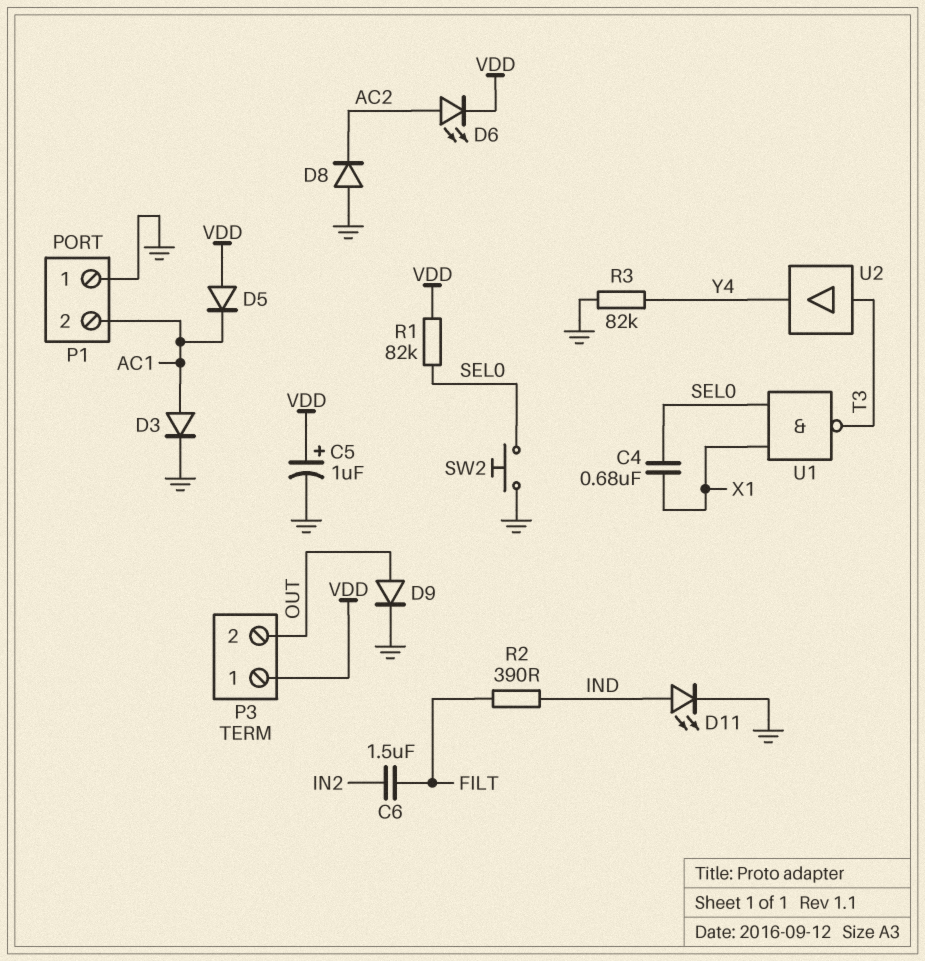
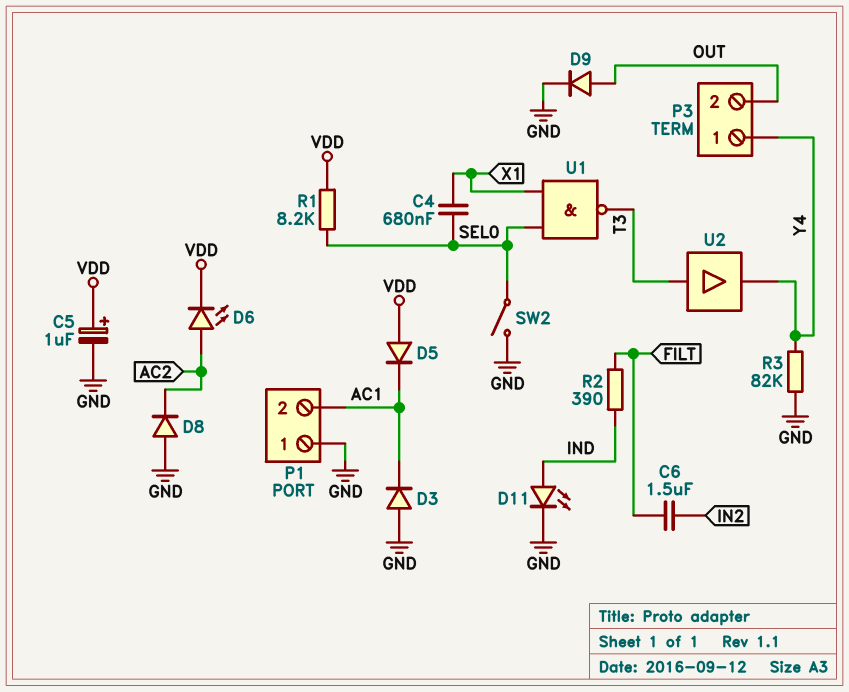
D3: diode (A AC1, K GND) -> diode (A GND, K AC1)
P3 pin 1: VDD -> Y4
R1: 82k (SEL0, VDD) -> 8.2k (SEL0, VDD)
SW2: button (GND, SEL0) -> switch (GND, SEL0)

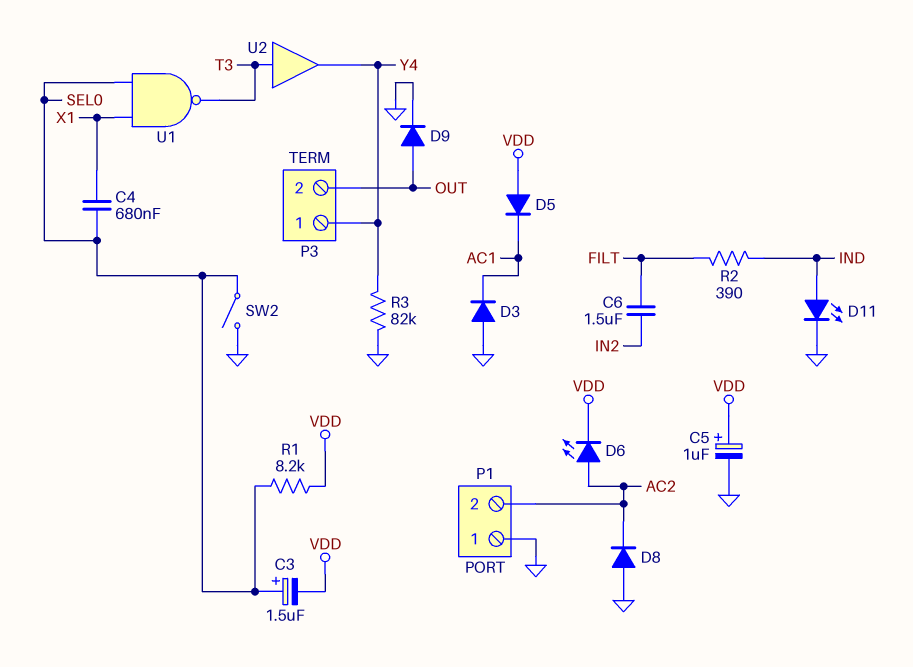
C3: none -> 1.5uF (plus SEL0, minus VDD)
P1 pin 2: AC1 -> AC2

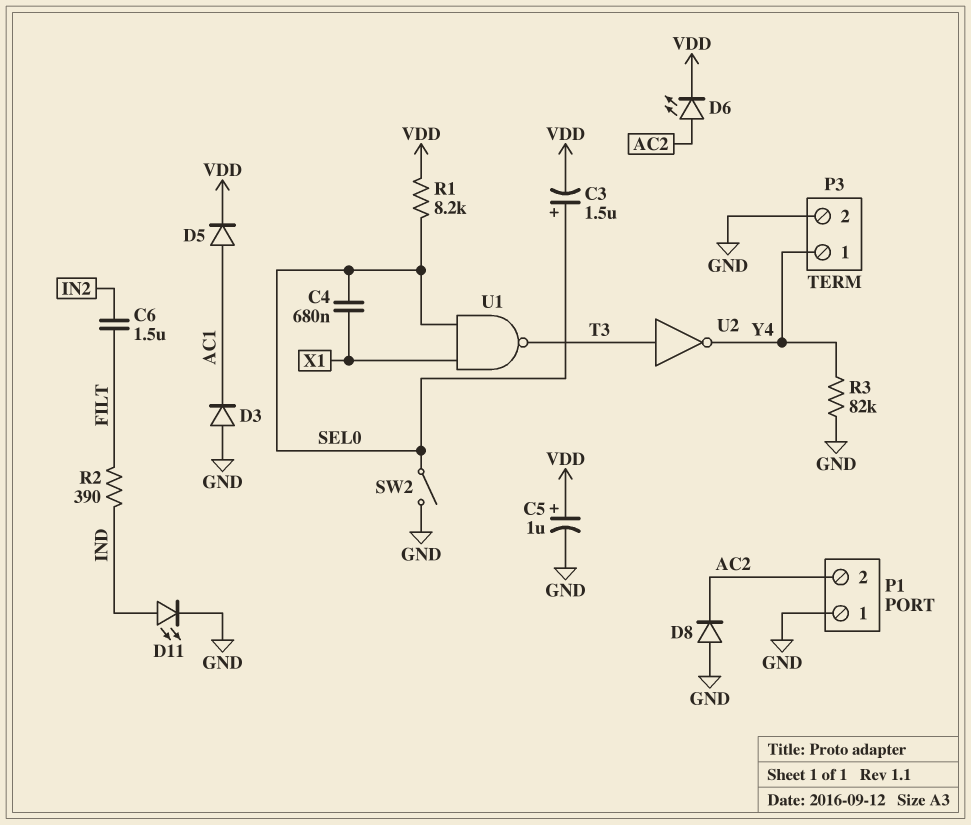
D5: diode (A VDD, K AC1) -> diode (A AC1, K VDD)
D9: diode (A OUT, K GND) -> none
P3 pin 2: OUT -> GND
U2: buffer (in T3, out Y4) -> NOT (in T3, out Y4)

